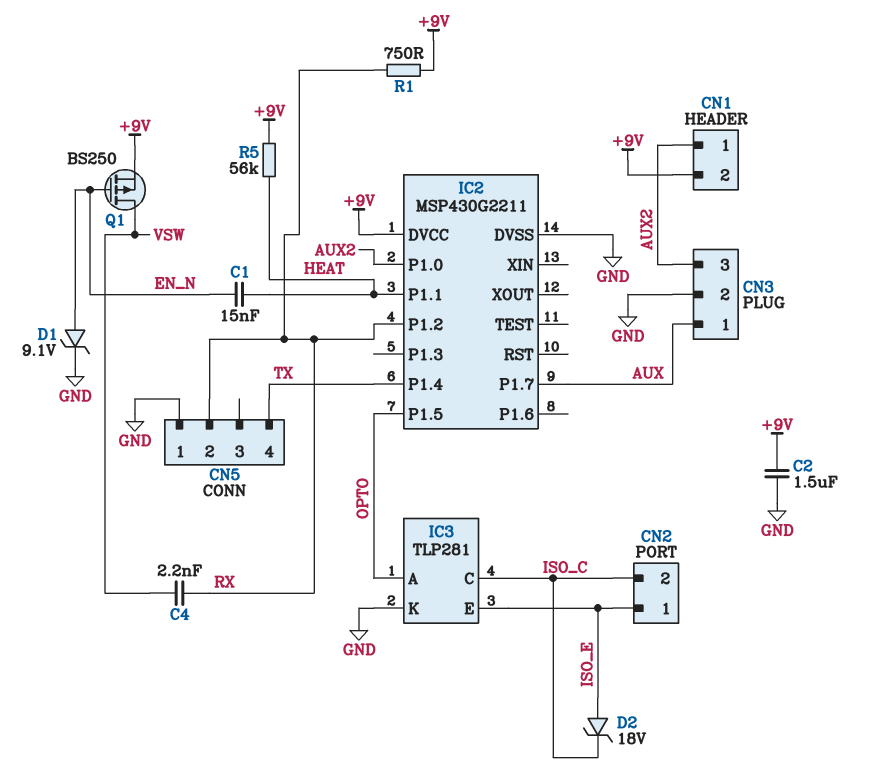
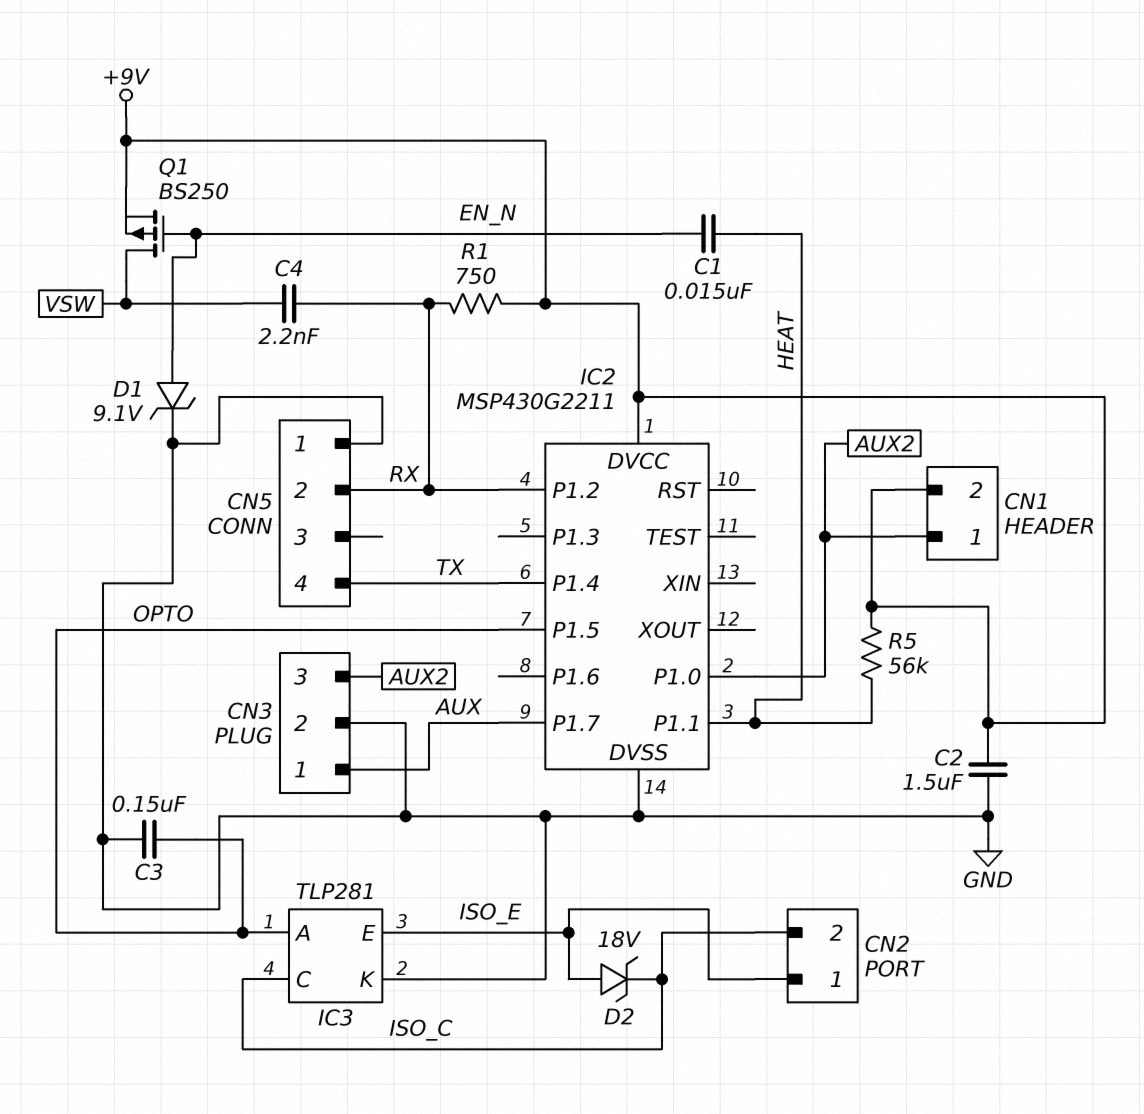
C3: none -> 150nF (GND, OPTO)

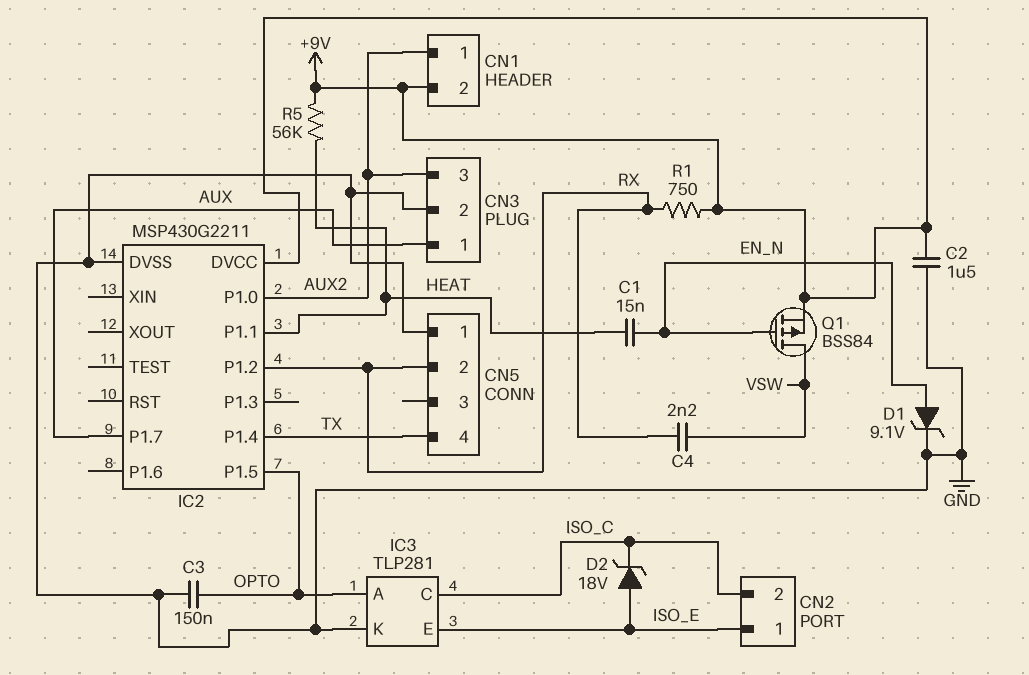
Q1: PMOS BS250 (G EN_N, D VSW, S +9V) -> PMOS BSS84 (G EN_N, D VSW, S +9V)

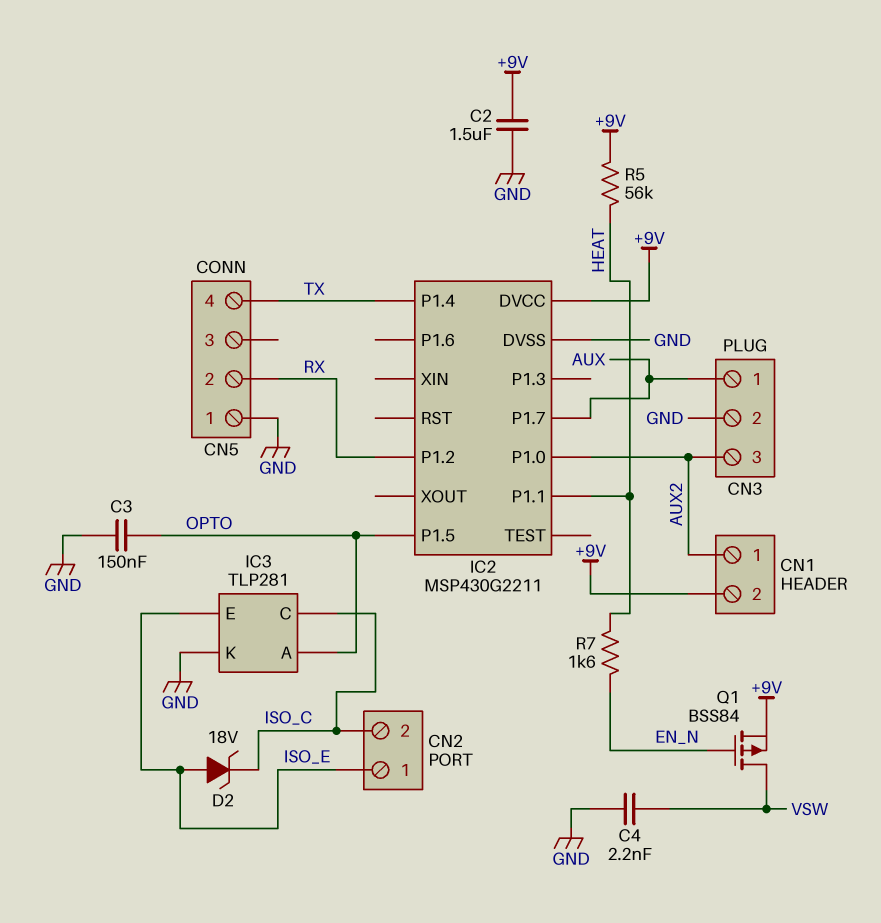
C1: 15nF (EN_N, HEAT) -> none
C4: 2.2nF (RX, VSW) -> 2.2nF (GND, VSW)
D1: zener 9.1V (A EN_N, K GND) -> none
R1: 750 (+9V, RX) -> none
R7: none -> 1.6k (EN_N, HEAT)

